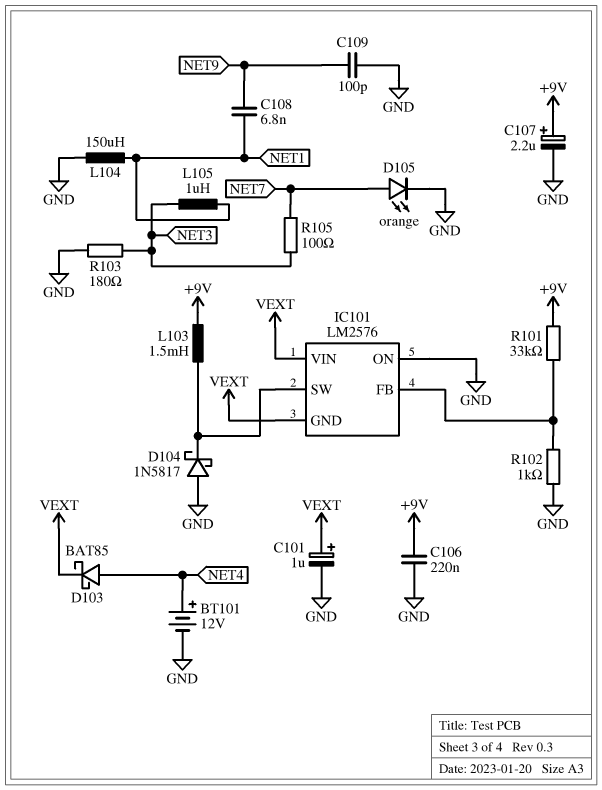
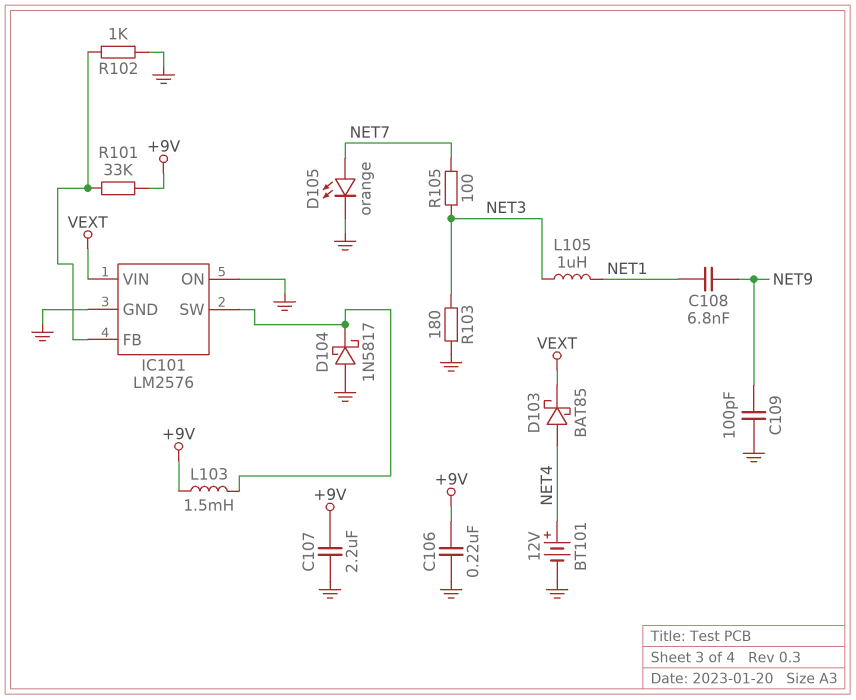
C101: 1uF (plus VEXT, minus GND) -> none
C107: 2.2uF (plus +9V, minus GND) -> 2.2uF (+9V, GND)
IC101 pin GND: VEXT -> GND
L104: 150uH (GND, NET1) -> none

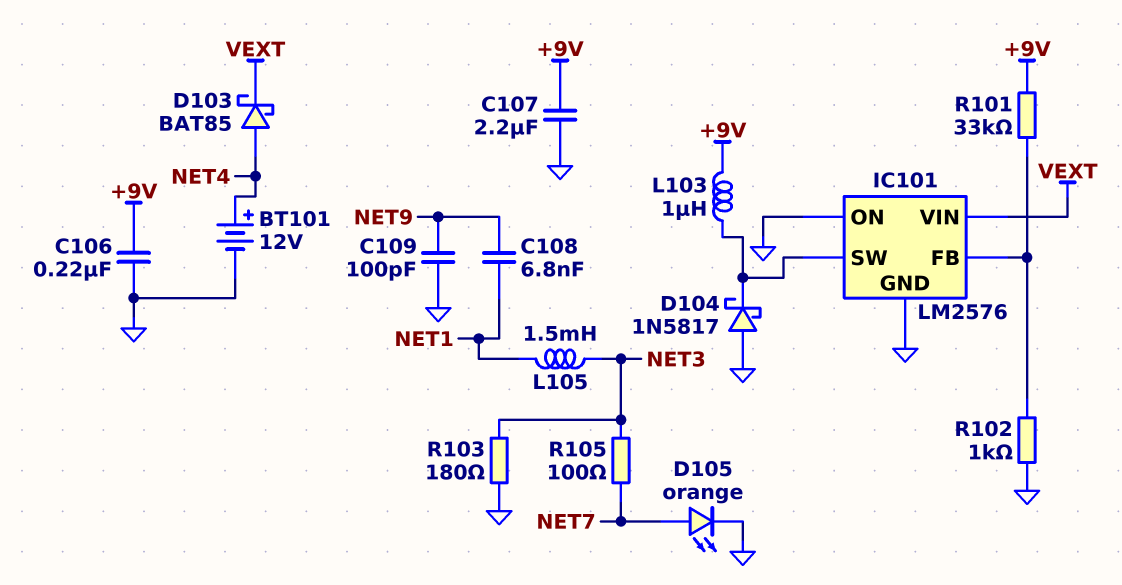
L103: 1.5mH (+9V, IC101/SW) -> 1uH (+9V, IC101/SW)
L105: 1uH (NET1, NET3) -> 1.5mH (NET1, NET3)

